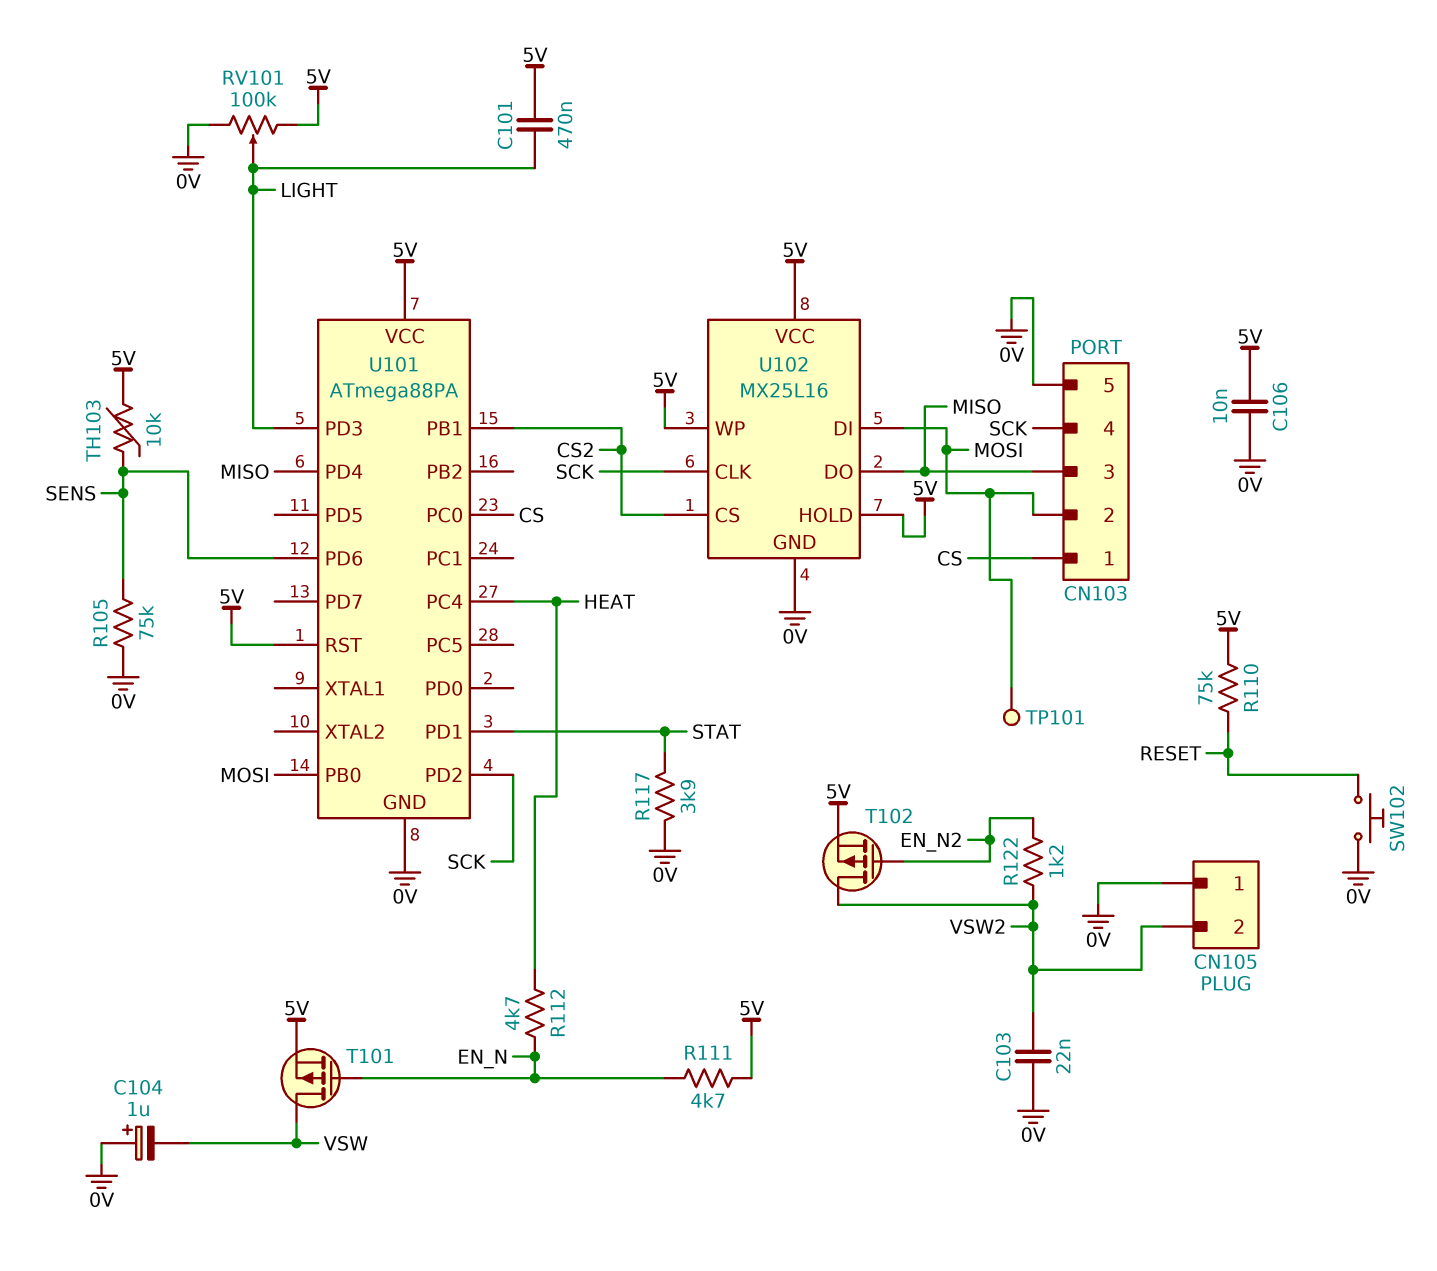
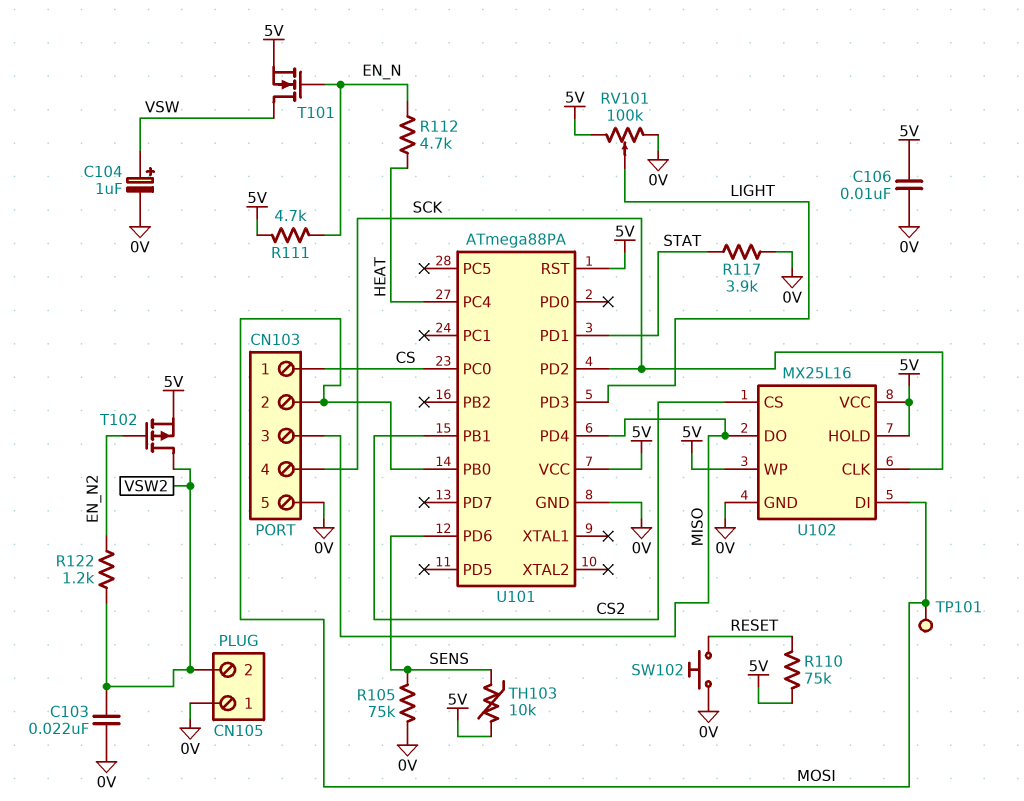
C101: 470nF (5V, LIGHT) -> none
C104: 1uF (plus 0V, minus VSW) -> 1uF (plus VSW, minus 0V)
T101: PMOS (G EN_N, D VSW, S 5V) -> NMOS (G EN_N, D VSW, S 5V)

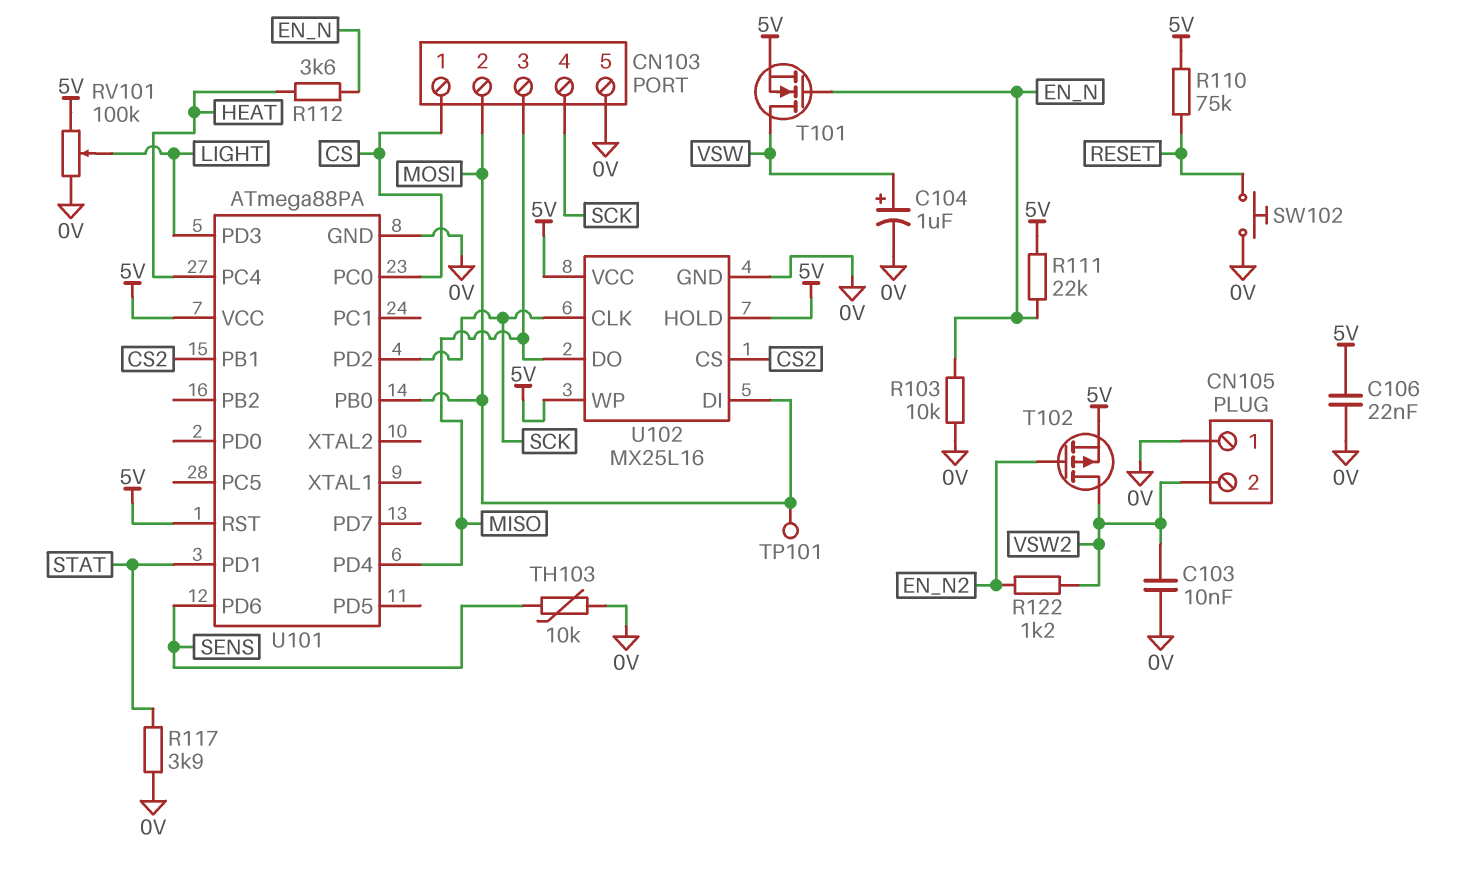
C103: 22nF (0V, VSW2) -> 10nF (0V, VSW2)
C106: 10nF (0V, 5V) -> 22nF (0V, 5V)
R103: none -> 10k (0V, EN_N)
R105: 75k (0V, SENS) -> none
R111: 4.7k (5V, EN_N) -> 22k (5V, EN_N)
R112: 4.7k (EN_N, HEAT) -> 3.6k (EN_N, HEAT)
TH103: 10k (5V, SENS) -> 10k (0V, SENS)

